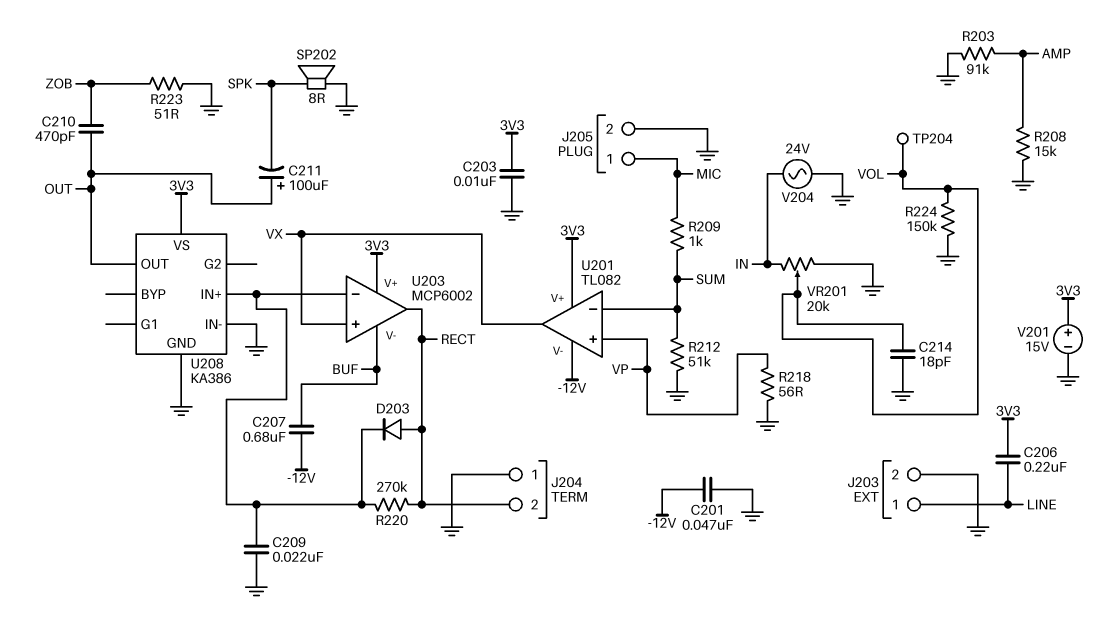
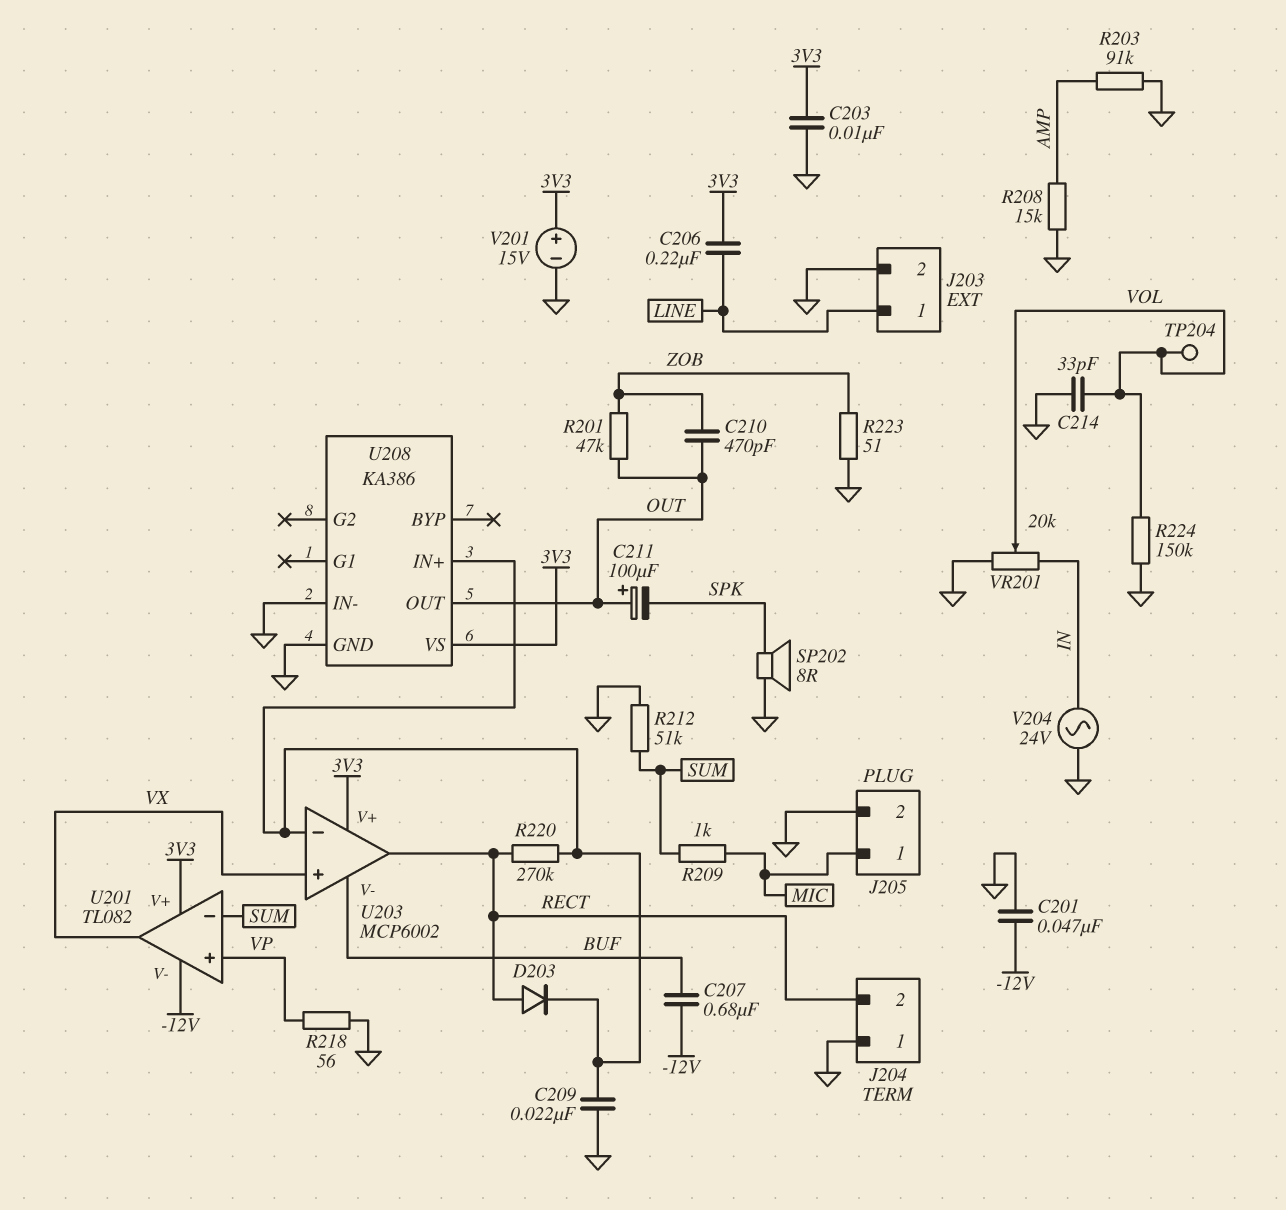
C214: 18pF (GND, VOL) -> 33pF (GND, VOL)
R201: none -> 47k (OUT, ZOB)

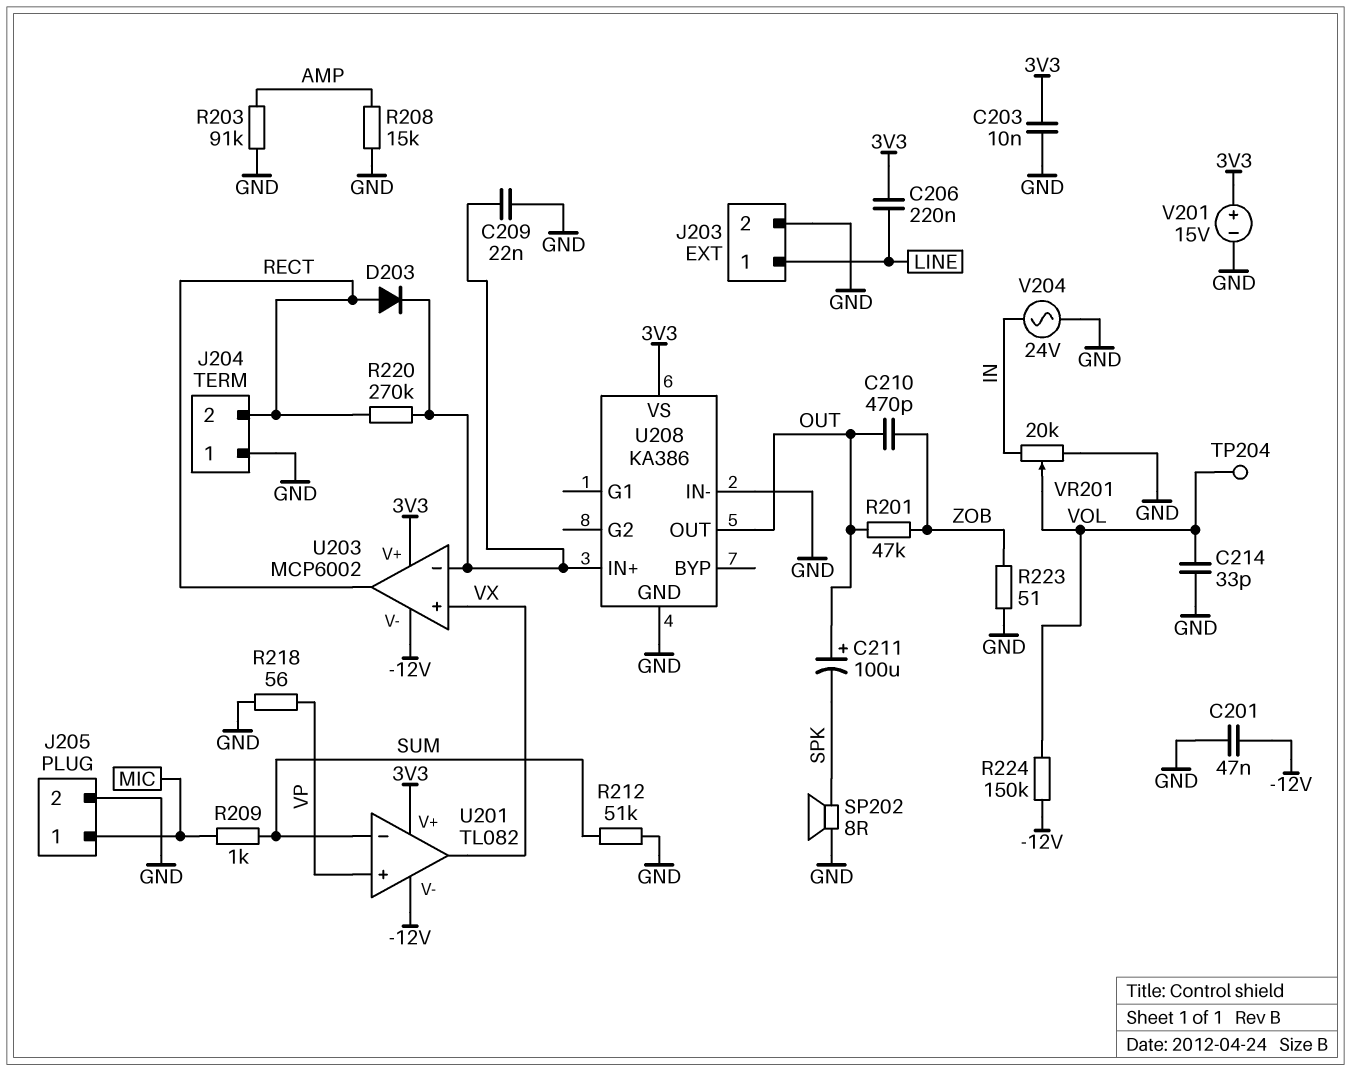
C207: 680nF (-12V, BUF) -> none
R224: 150k (GND, VOL) -> 150k (-12V, VOL)
U203 pin V-: BUF -> -12V

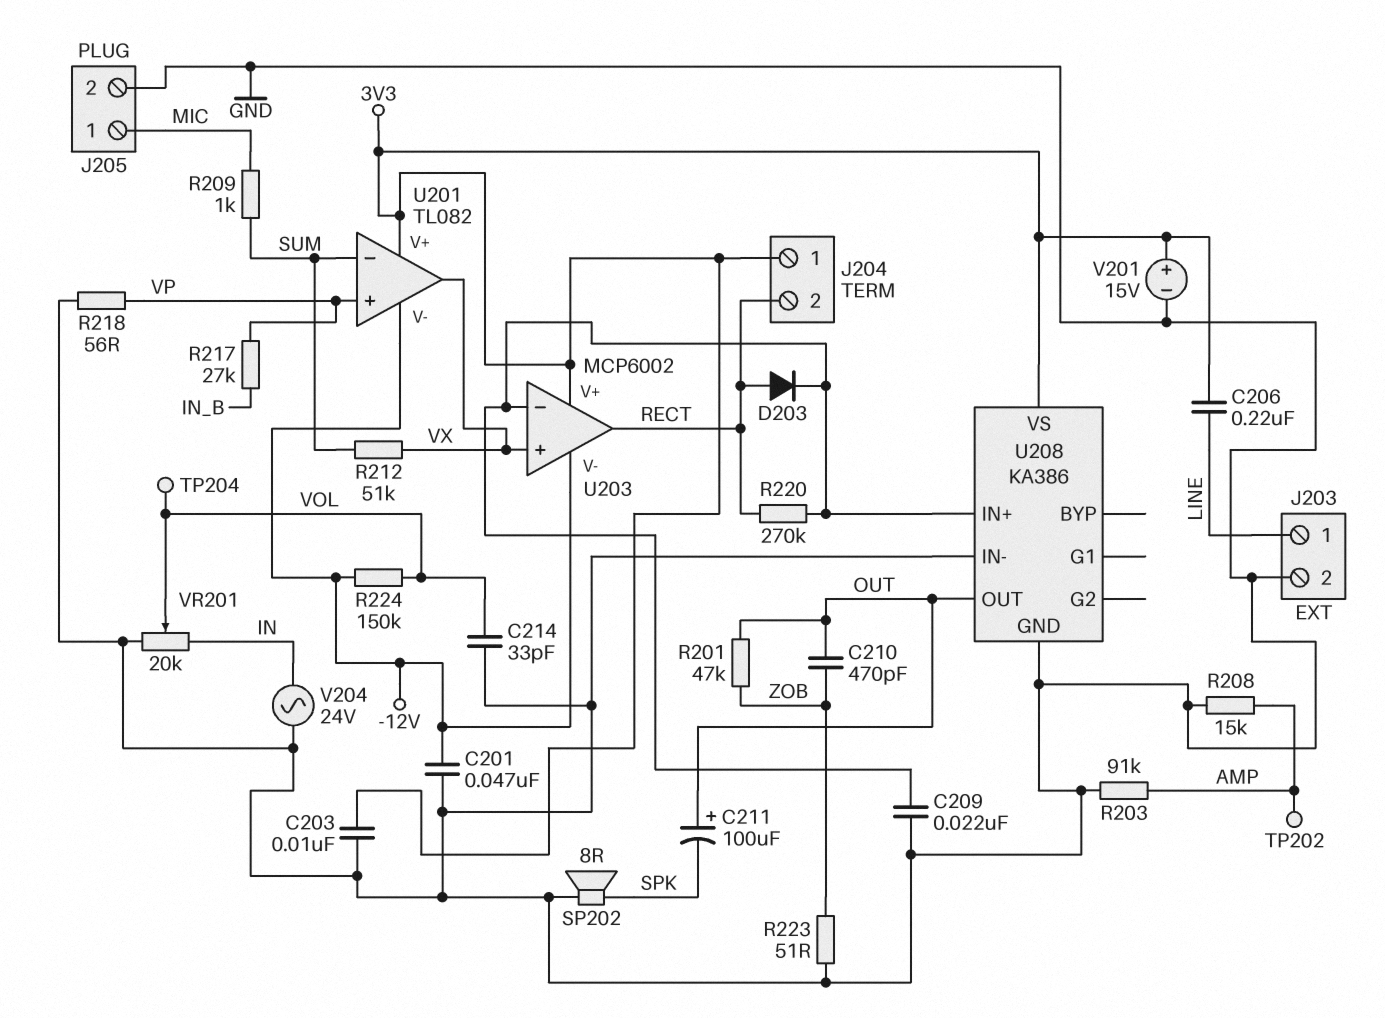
J204 pin 1: GND -> 3V3
R212: 51k (GND, SUM) -> 51k (SUM, VX)
R217: none -> 27k (IN_B, VP)
TP202: none -> test point (AMP)

